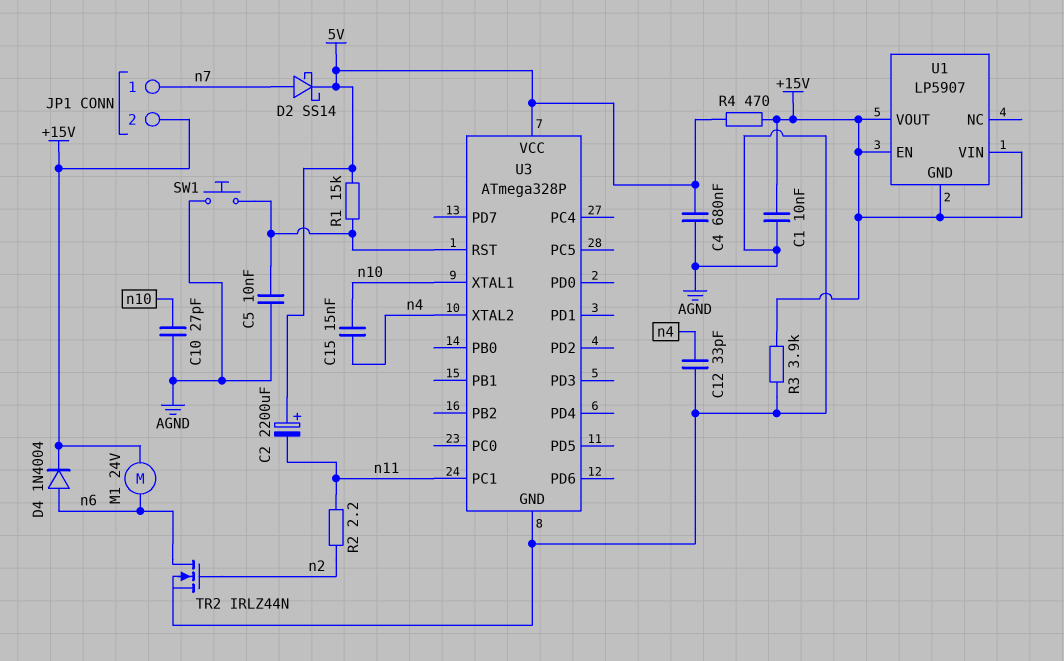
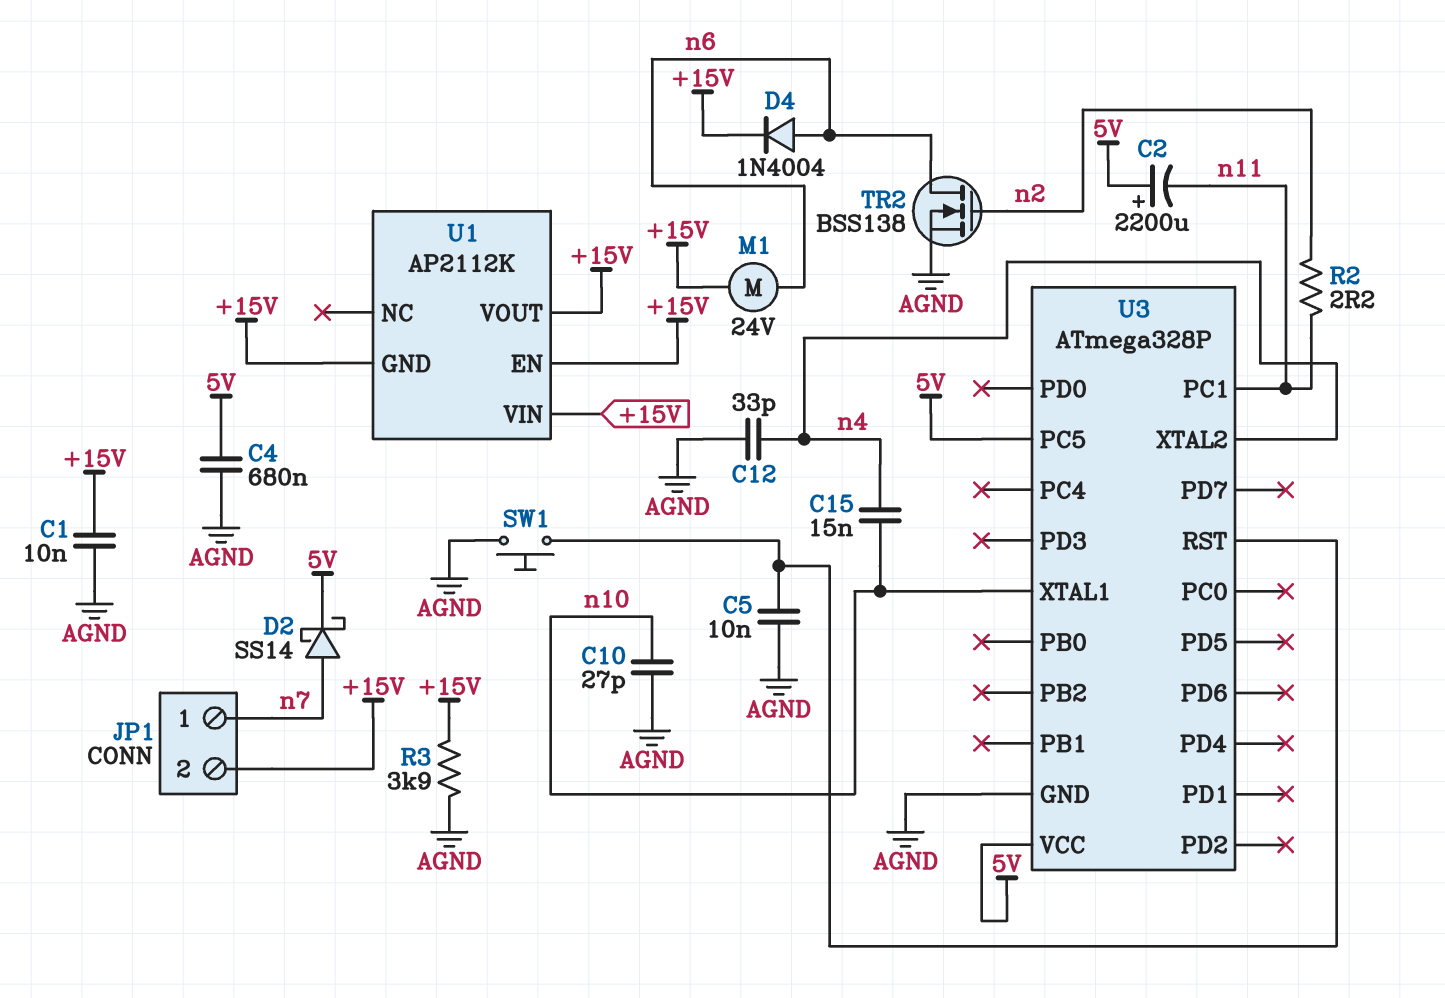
R1: 15k (5V, U3/RST) -> none
R4: 470 (+15V, 5V) -> none
TR2: NMOS IRLZ44N (G n2, D n6, S AGND) -> NMOS BSS138 (G n2, D n6, S AGND)
U1: LP5907 -> AP2112K
U3 pin PC5: none -> 5V

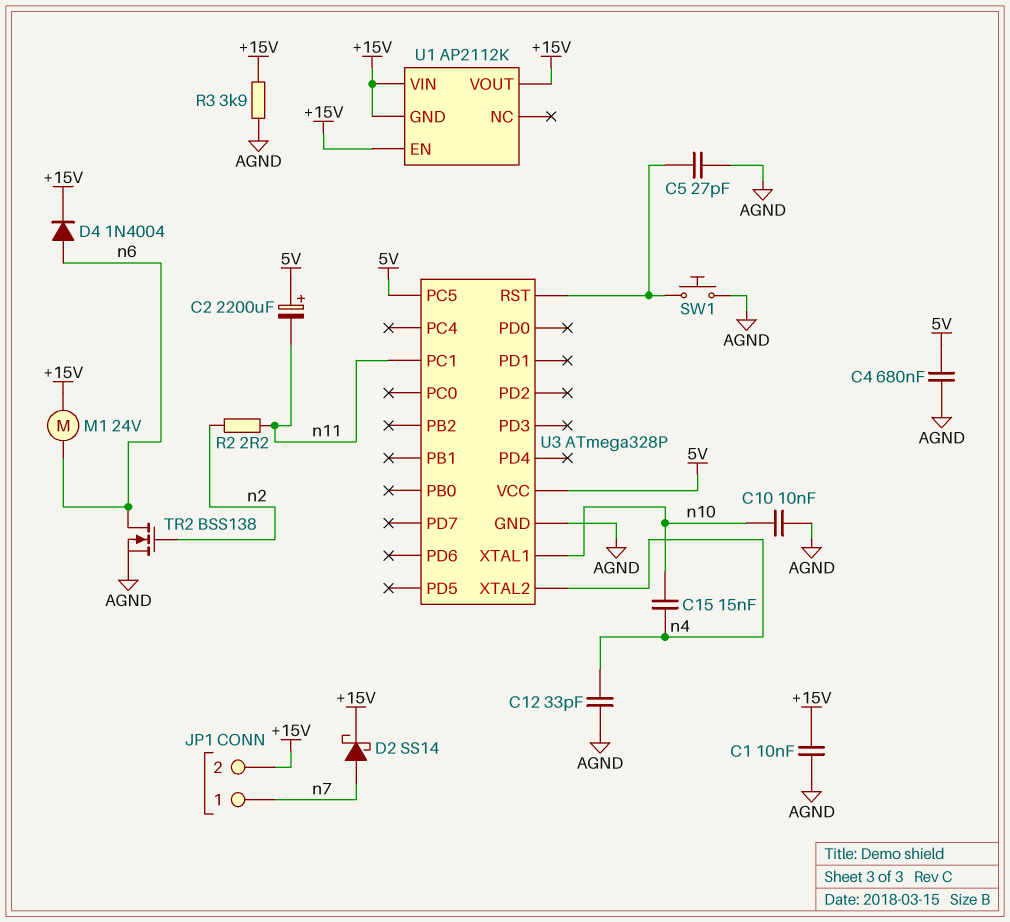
C5: 10nF (AGND, U3/RST) -> 27pF (AGND, U3/RST)
C10: 27pF (AGND, n10) -> 10nF (AGND, n10)
D2: schottky SS14 (A n7, K 5V) -> schottky SS14 (A n7, K +15V)

